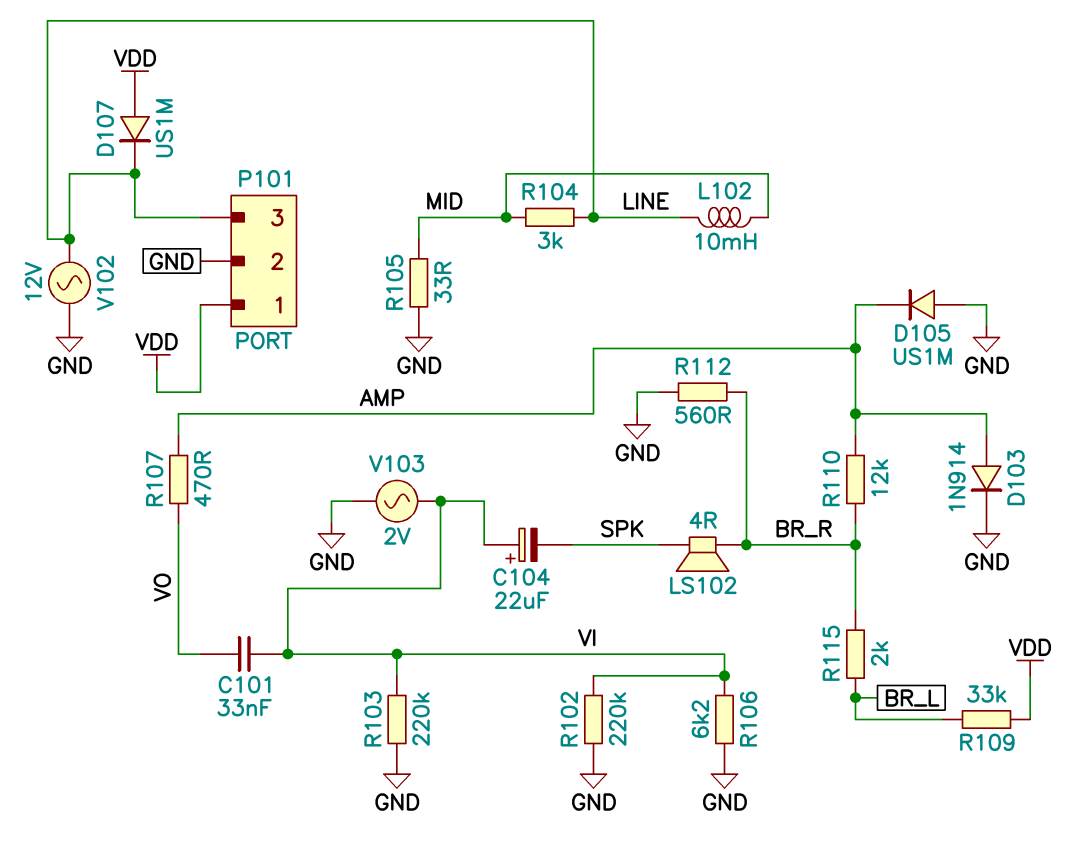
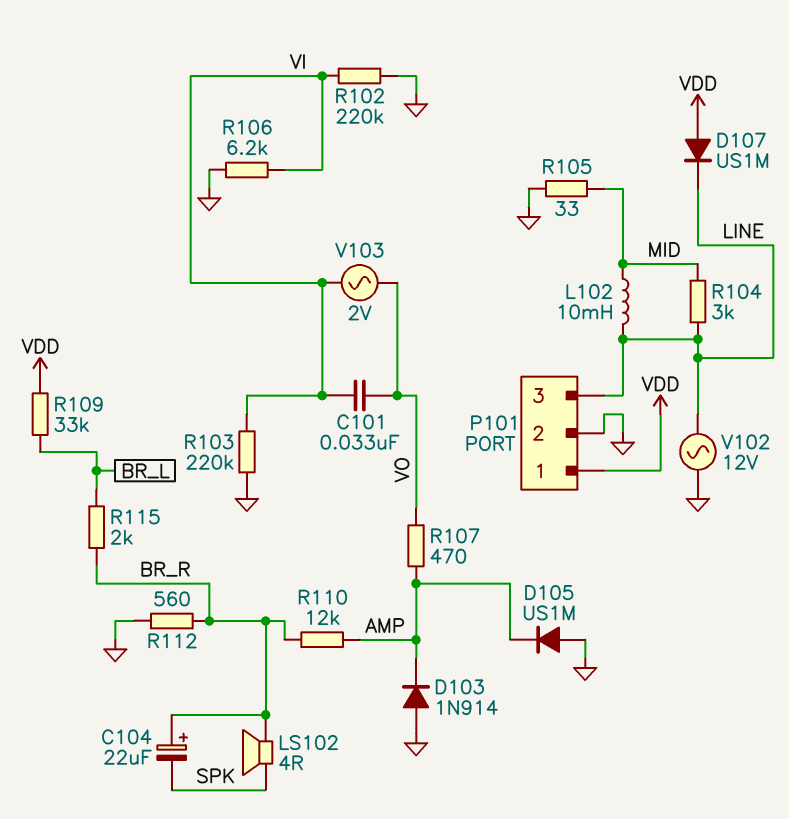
C104: 22uF (plus VI, minus SPK) -> 22uF (plus BR_R, minus SPK)
D103: diode 1N914 (A AMP, K GND) -> diode 1N914 (A GND, K AMP)
V103: AC 2V (GND, VI) -> AC 2V (VI, VO)

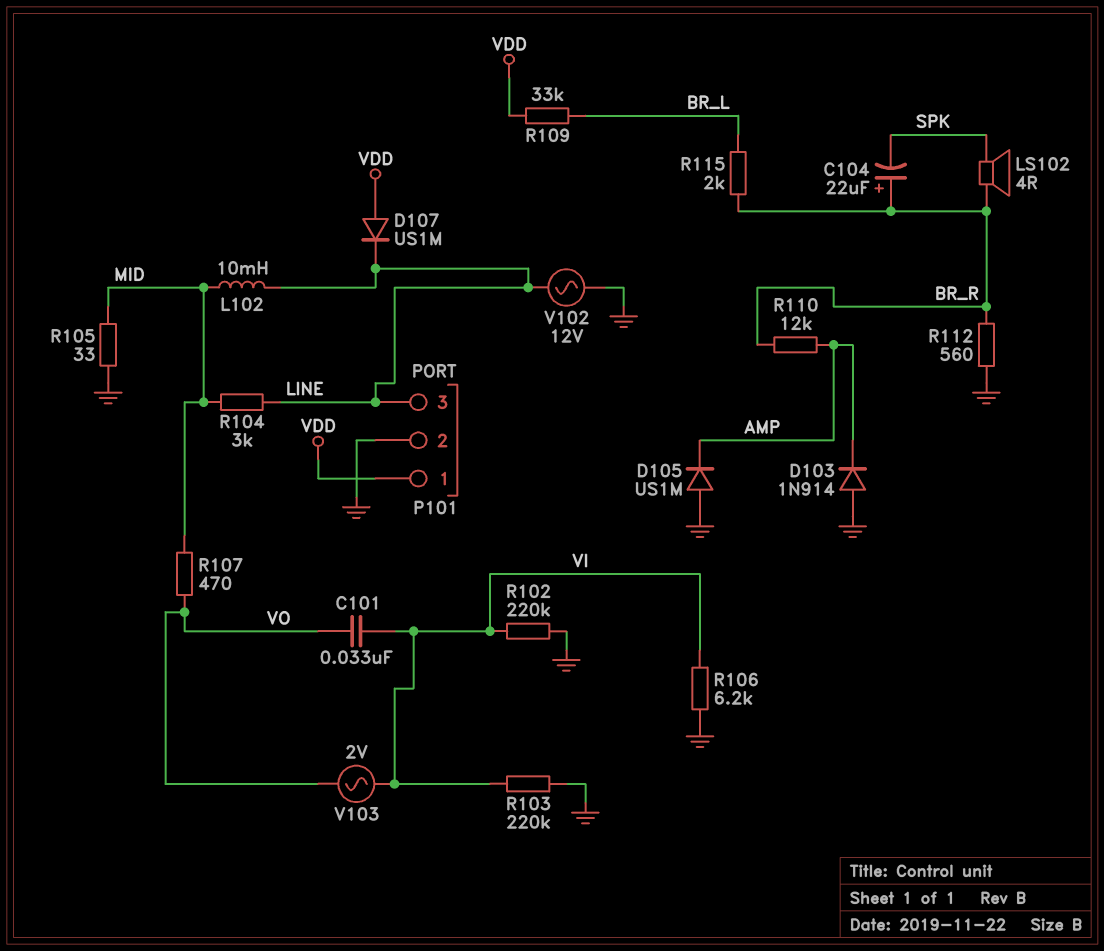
R107: 470 (AMP, VO) -> 470 (MID, VO)

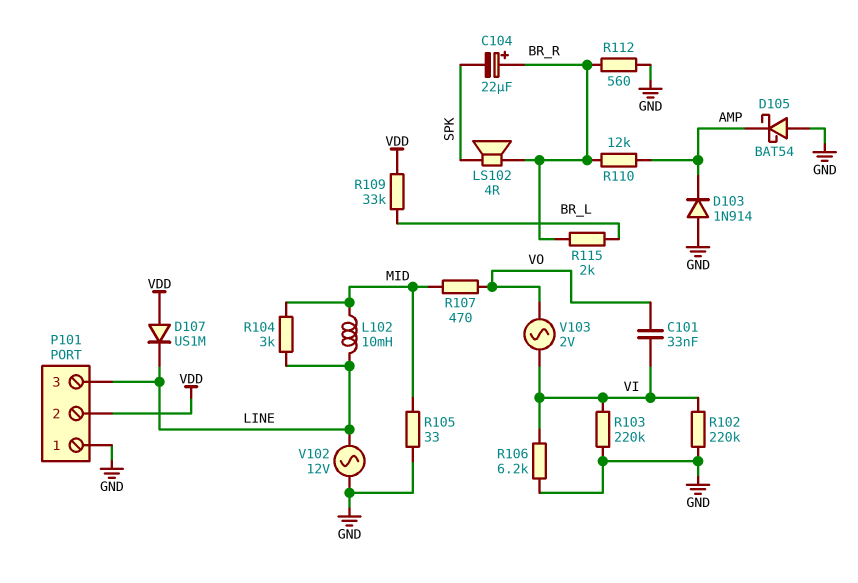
D105: diode US1M (A GND, K AMP) -> schottky BAT54 (A GND, K AMP)
P101 pin 1: VDD -> GND
P101 pin 2: GND -> VDD

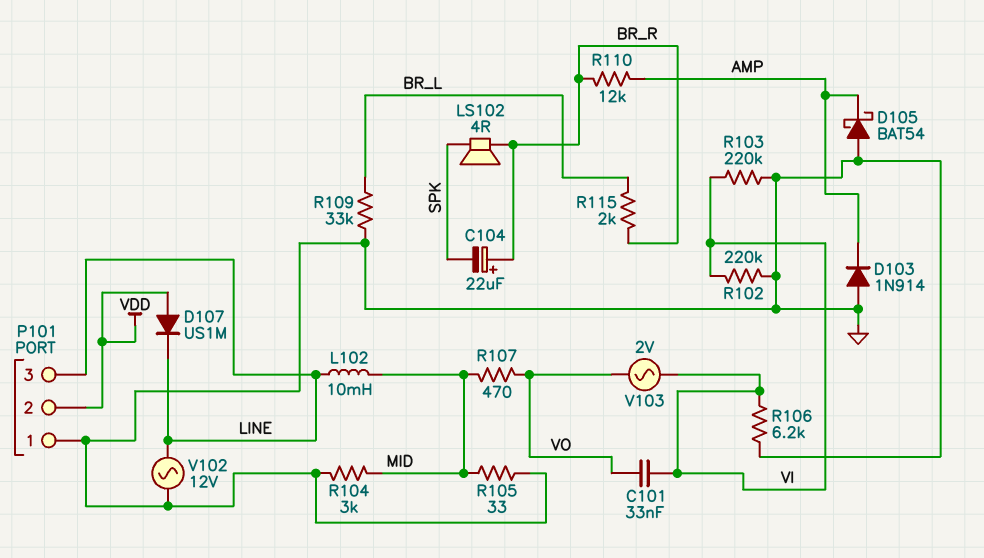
R104: 3k (LINE, MID) -> 3k (GND, MID)
R109: 33k (BR_L, VDD) -> 33k (BR_L, GND)
R112: 560 (BR_R, GND) -> none

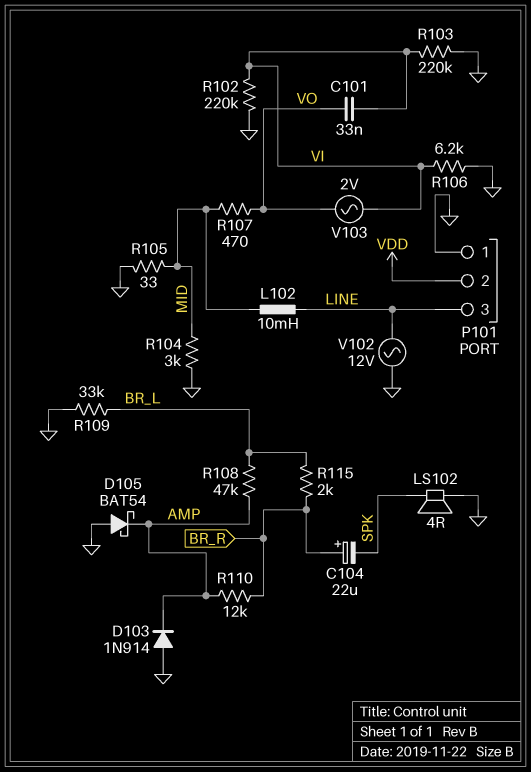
D107: diode US1M (A VDD, K LINE) -> none
LS102: speaker 4R (BR_R, SPK) -> speaker 4R (GND, SPK)
R108: none -> 47k (AMP, BR_L)

